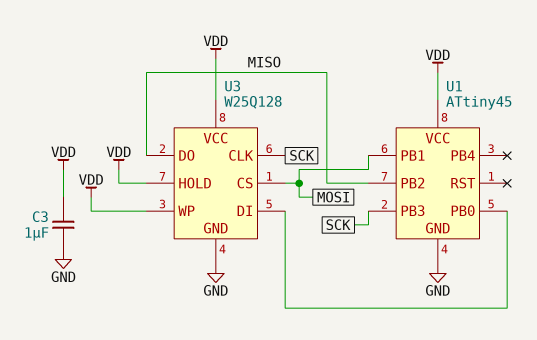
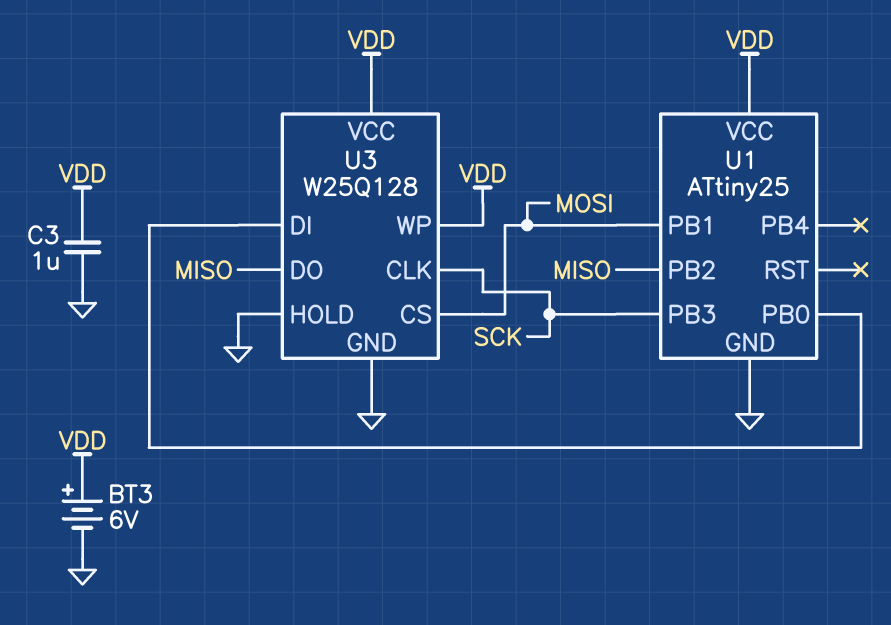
BT3: none -> 6V (plus VDD, minus GND)
U1: ATtiny45 -> ATtiny25
U3 pin HOLD: VDD -> GND

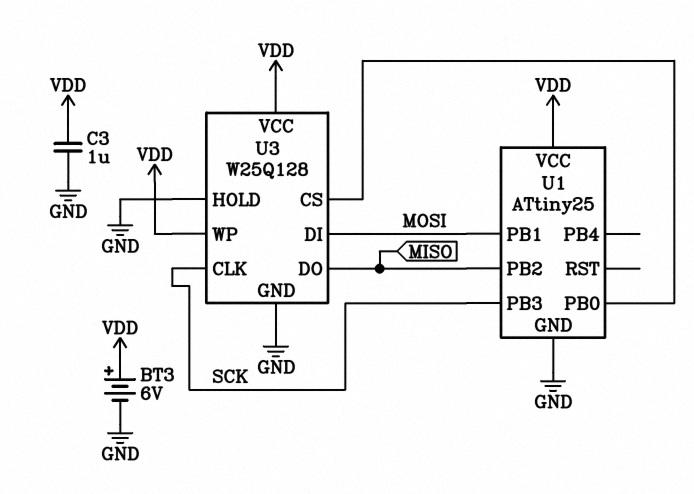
U3 pin CS: MOSI -> U1/PB0
U3 pin DI: U1/PB0 -> MOSI

